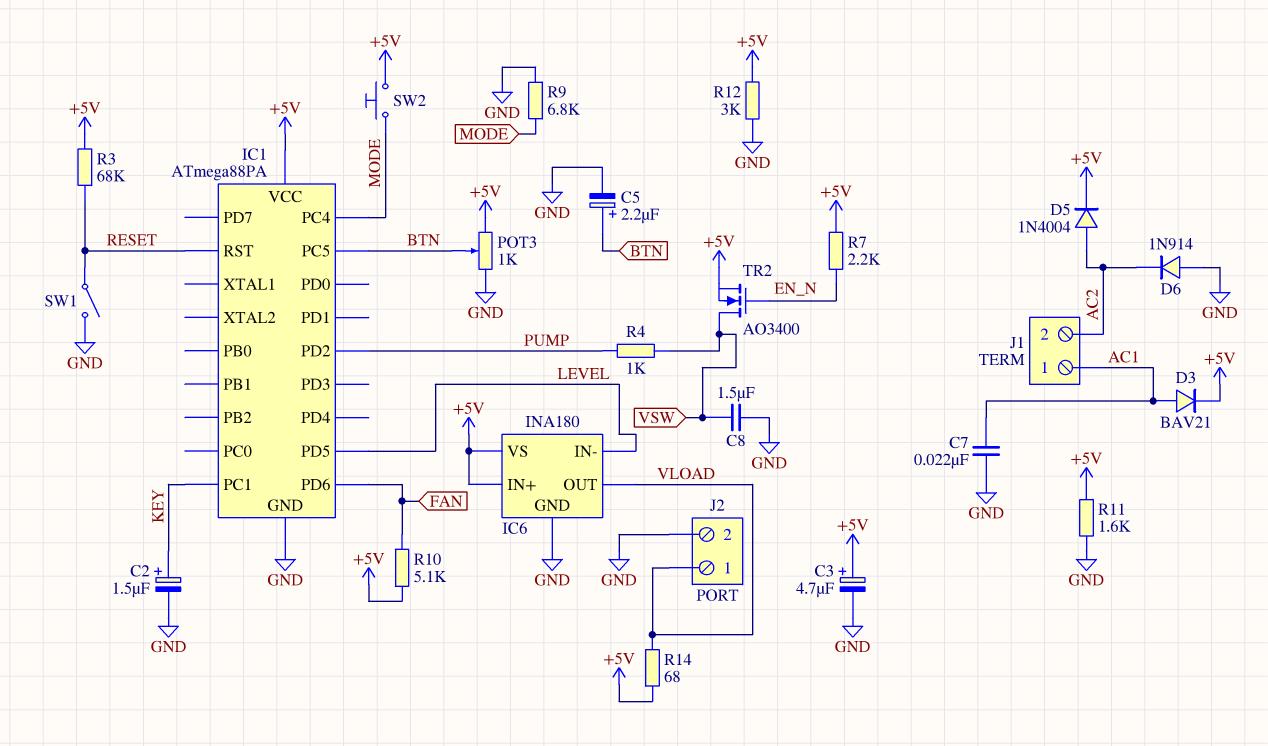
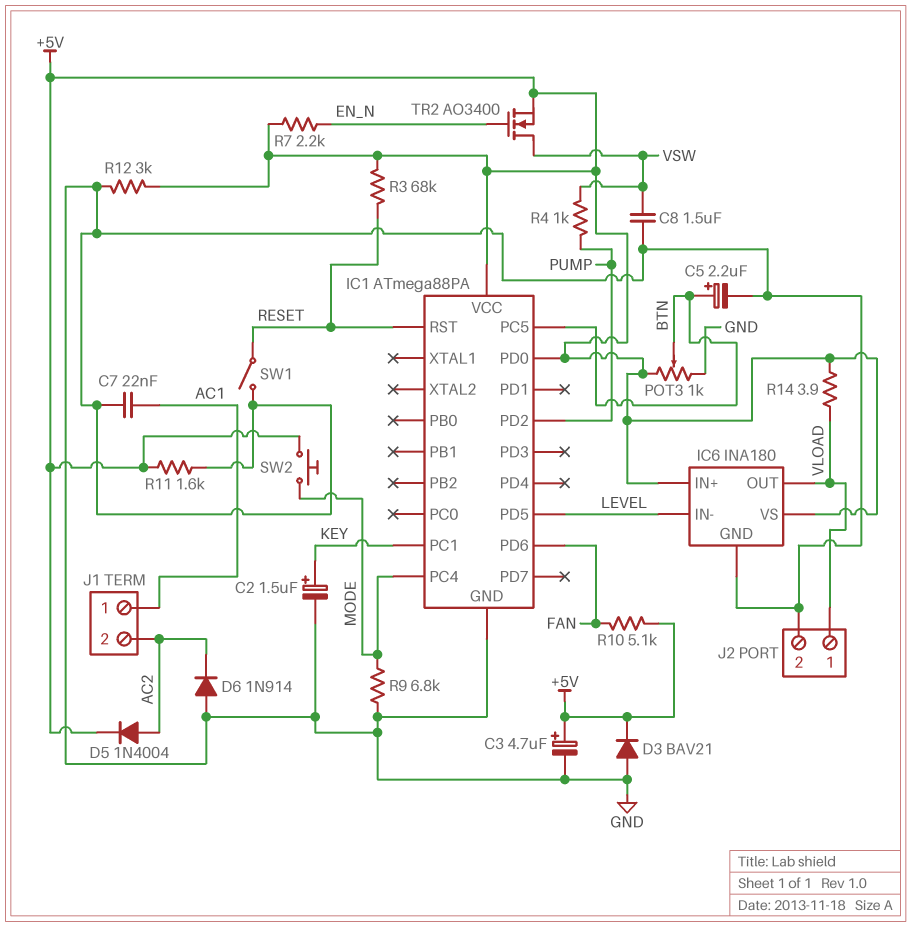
D3: diode BAV21 (A AC1, K +5V) -> diode BAV21 (A GND, K +5V)
IC1 pin PD0: none -> +5V
R14: 68 (+5V, VLOAD) -> 3.9 (+5V, VLOAD)

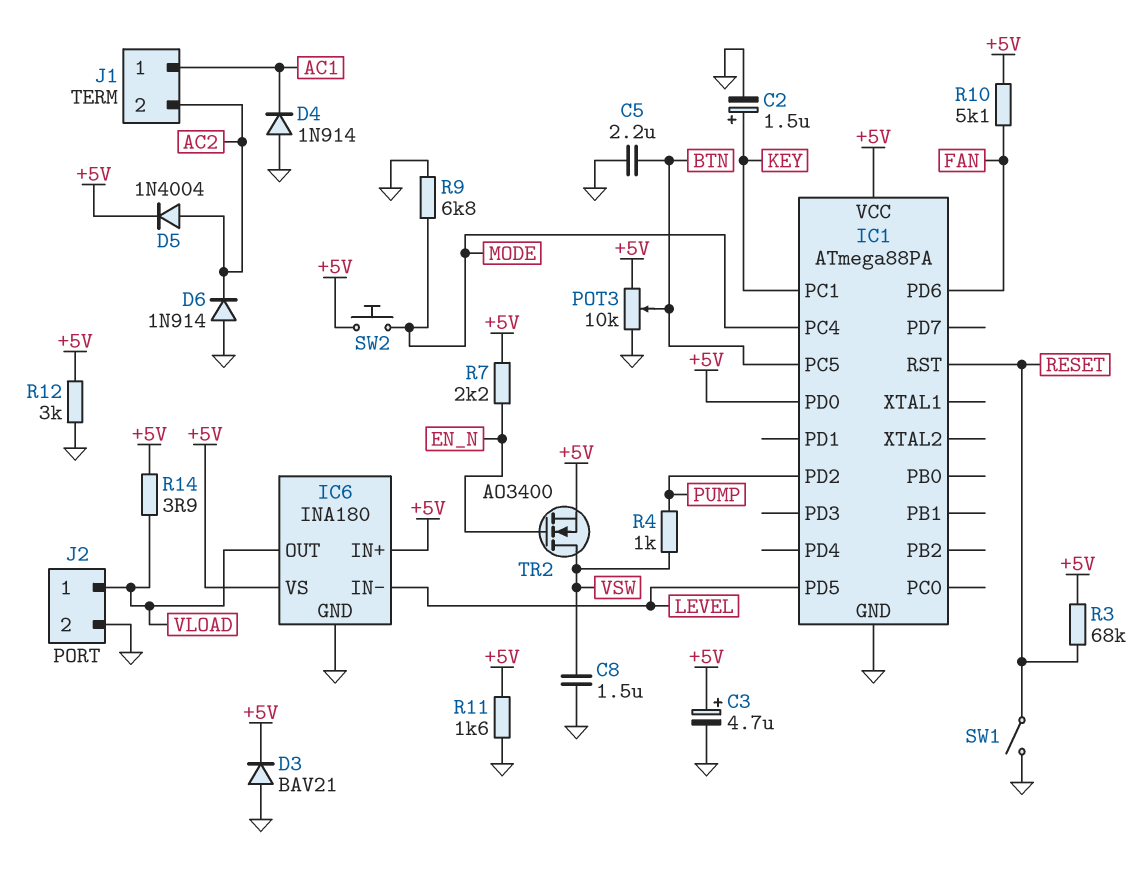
C5: 2.2uF (plus BTN, minus GND) -> 2.2uF (BTN, GND)
C7: 22nF (AC1, GND) -> none
D4: none -> diode 1N914 (A GND, K AC1)
POT3: 1k (+5V, GND, wiper BTN) -> 10k (+5V, GND, wiper BTN)

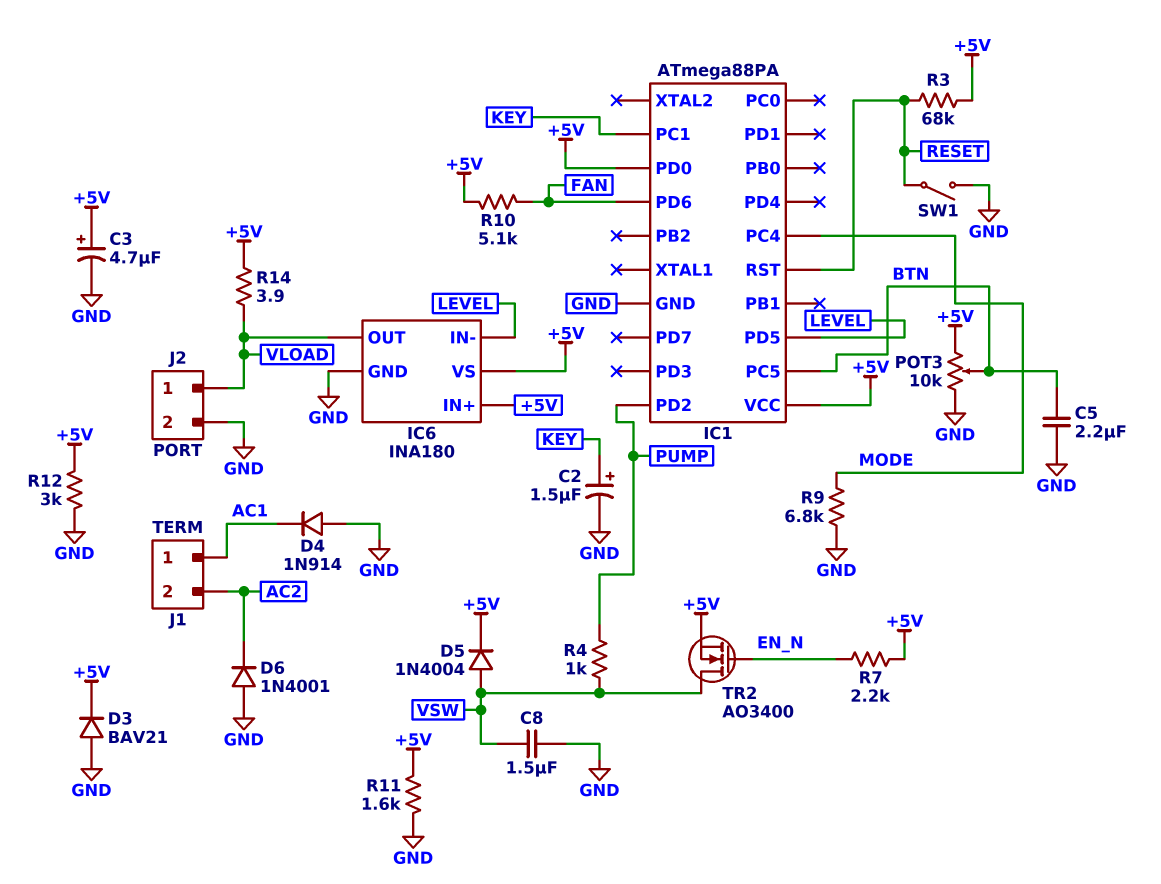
D5: diode 1N4004 (A AC2, K +5V) -> diode 1N4004 (A VSW, K +5V)
D6: diode 1N914 (A GND, K AC2) -> diode 1N4001 (A GND, K AC2)
SW2: button (+5V, MODE) -> none

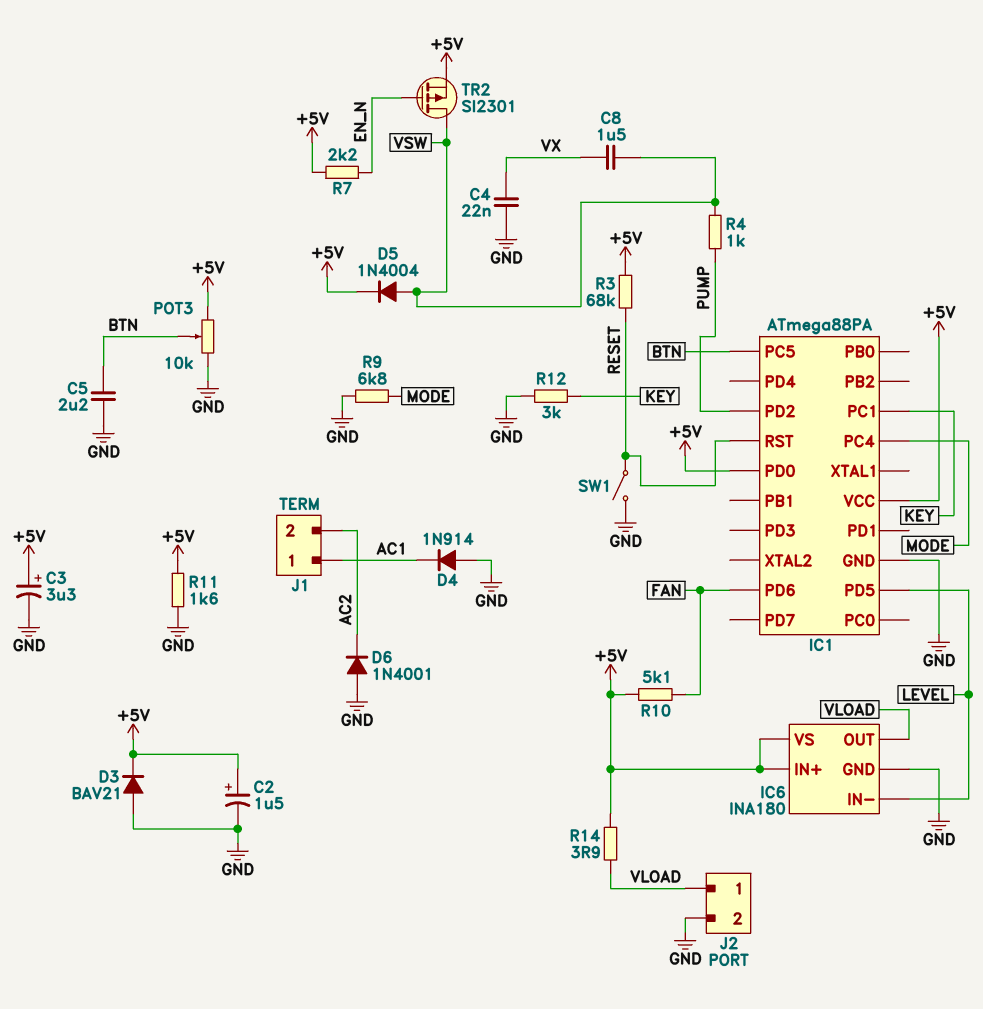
C2: 1.5uF (plus KEY, minus GND) -> 1.5uF (plus +5V, minus GND)
C3: 4.7uF (plus +5V, minus GND) -> 3.3uF (plus +5V, minus GND)
C4: none -> 22nF (GND, VX)
C8: 1.5uF (GND, VSW) -> 1.5uF (VSW, VX)
R12: 3k (+5V, GND) -> 3k (GND, KEY)
TR2: NMOS AO3400 (G EN_N, D VSW, S +5V) -> PMOS SI2301 (G EN_N, D VSW, S +5V)

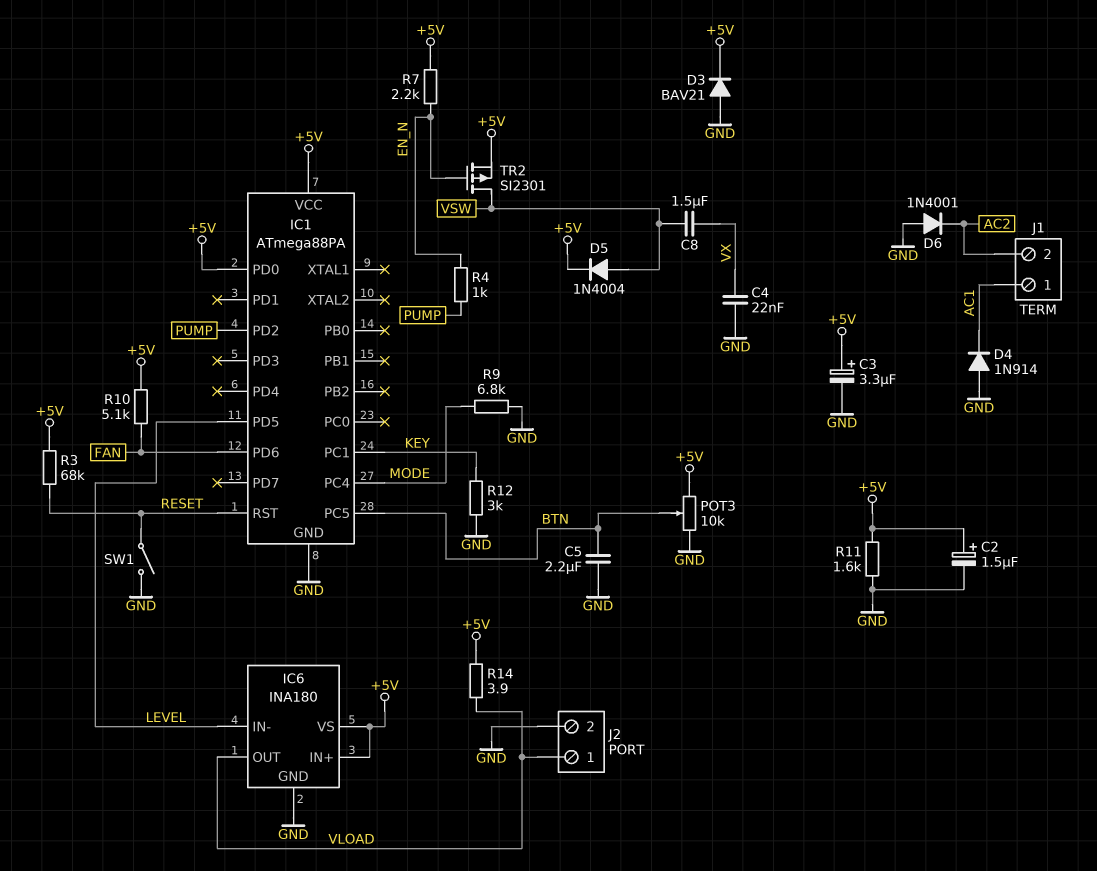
R4: 1k (PUMP, VSW) -> 1k (EN_N, PUMP)

